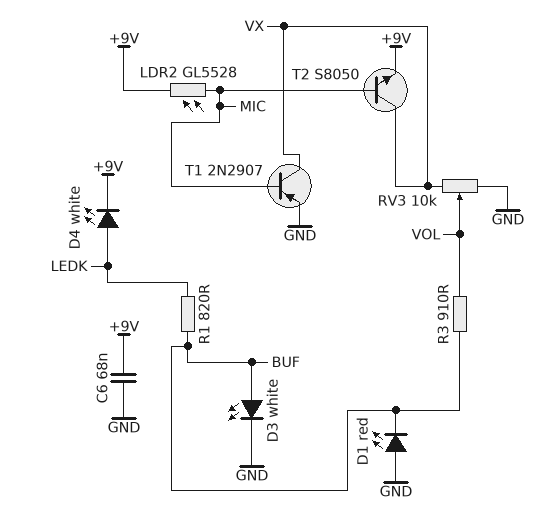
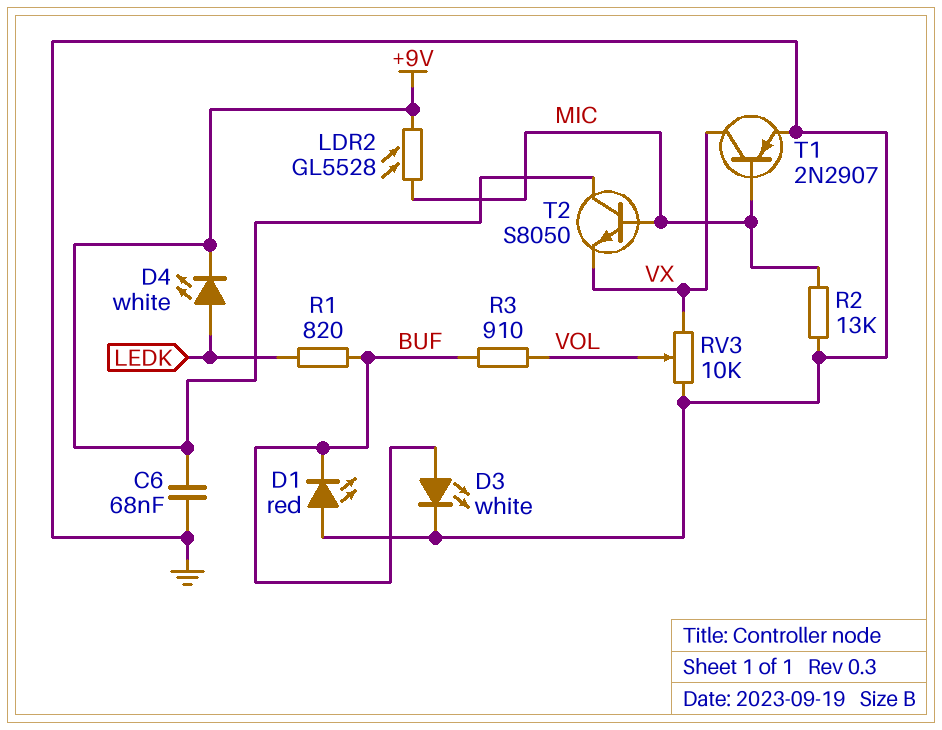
R2: none -> 13k (GND, MIC)
T2: NPN S8050 (B MIC, C VX, E +9V) -> NPN S8050 (B MIC, C +9V, E VX)

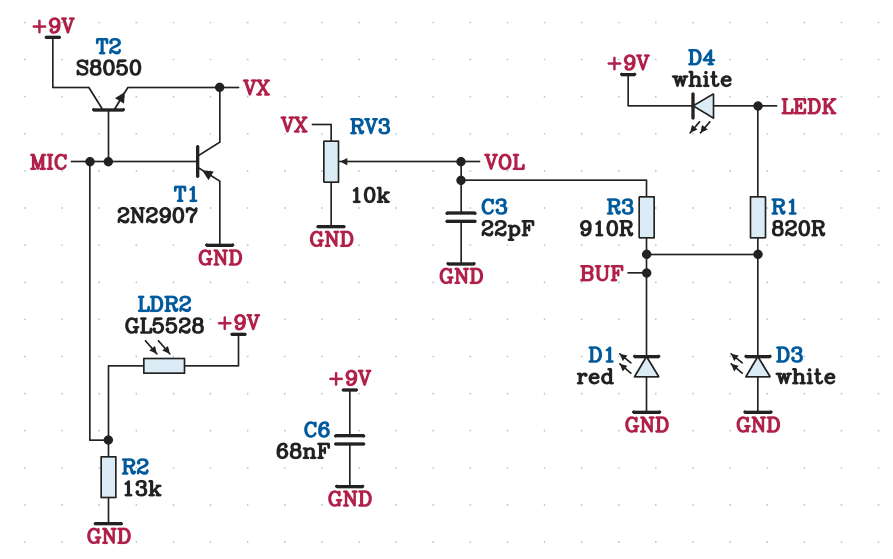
C3: none -> 22pF (GND, VOL)
D3: LED white (A BUF, K GND) -> LED white (A GND, K BUF)

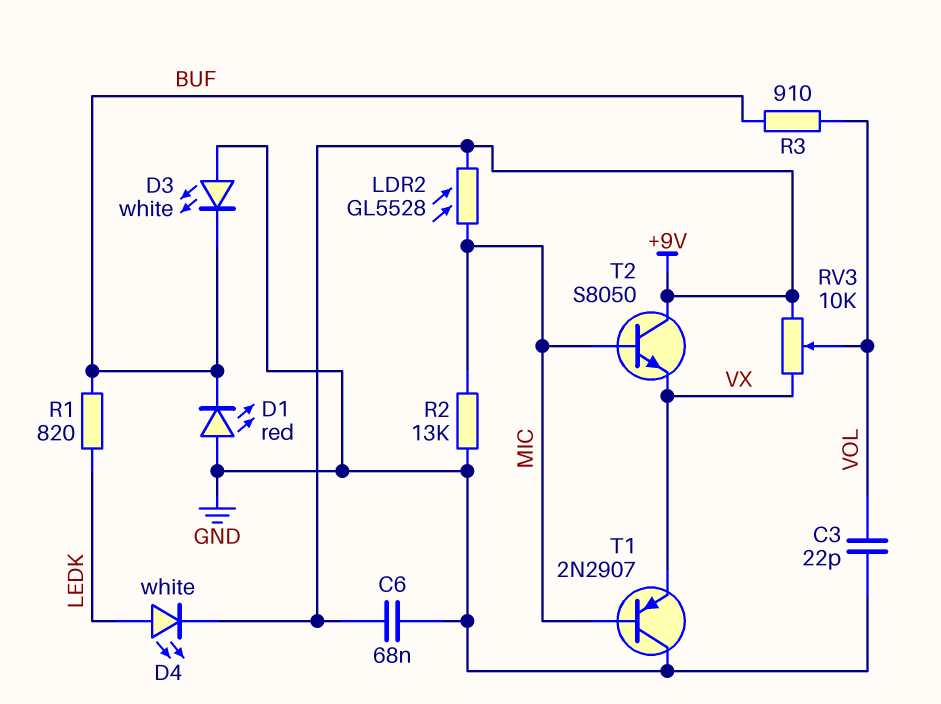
RV3: 10k (GND, VX, wiper VOL) -> 10k (+9V, VX, wiper VOL)
T1: PNP 2N2907 (B MIC, C VX, E GND) -> PNP 2N2907 (B MIC, C GND, E VX)

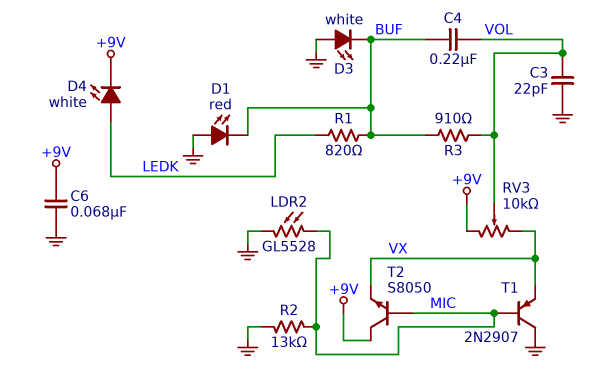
C4: none -> 220nF (BUF, VOL)
LDR2: GL5528 (+9V, MIC) -> GL5528 (GND, MIC)

